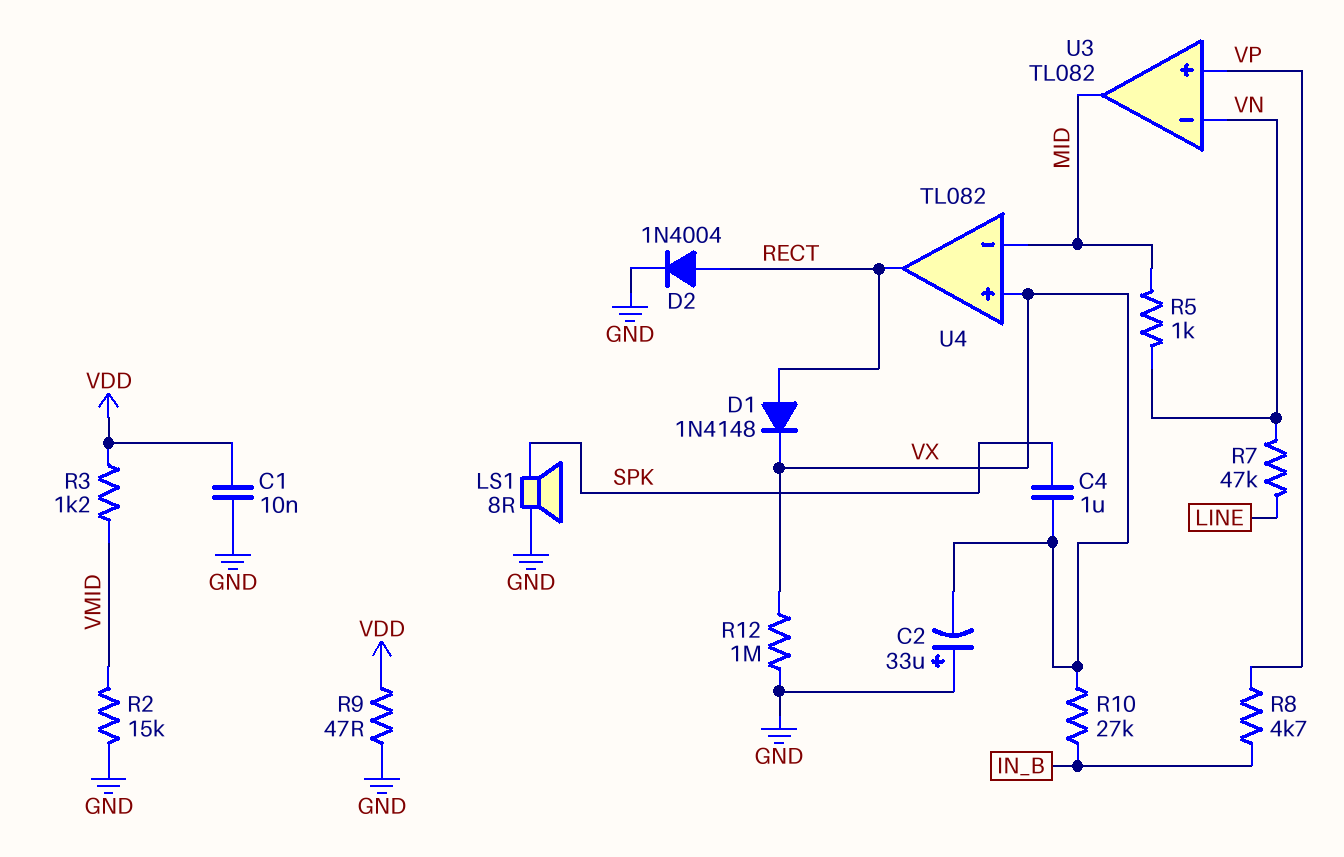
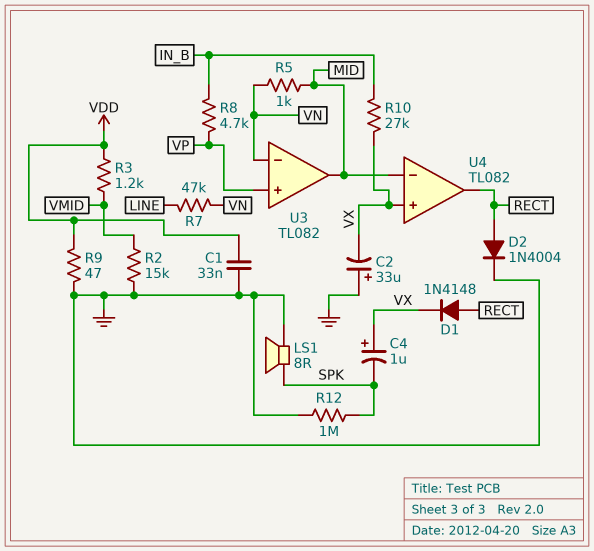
C1: 10nF (GND, VDD) -> 33nF (GND, VDD)
C4: 1uF (SPK, VX) -> 1uF (plus VX, minus SPK)
R12: 1M (GND, VX) -> 1M (GND, SPK)

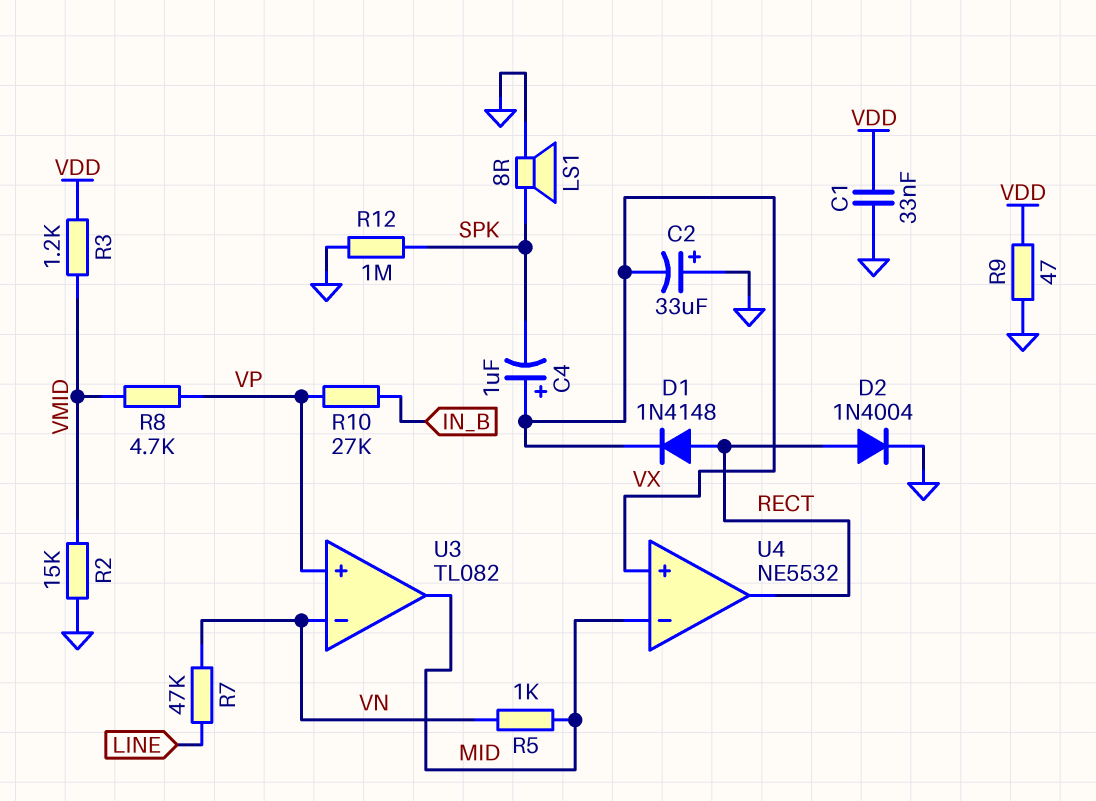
R8: 4.7k (IN_B, VP) -> 4.7k (VMID, VP)
R10: 27k (IN_B, VX) -> 27k (IN_B, VP)
U4: TL082 -> NE5532

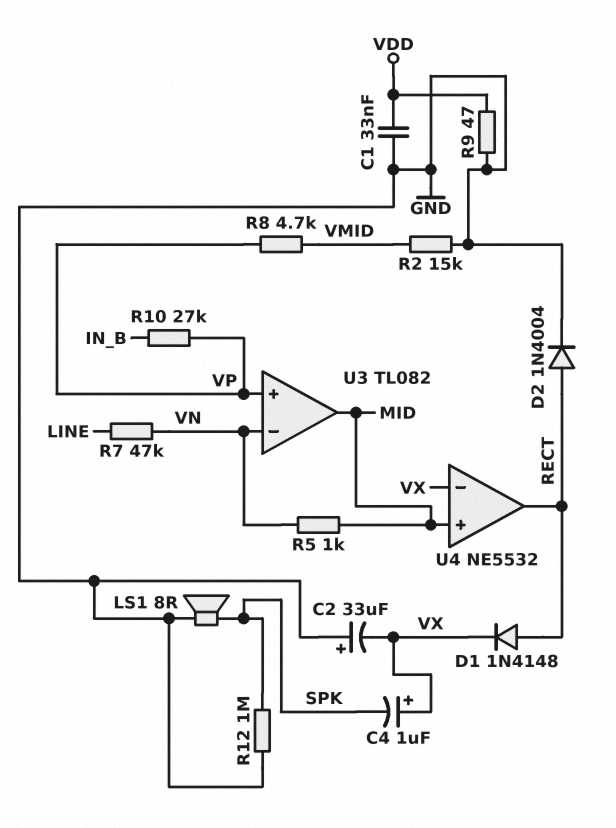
R3: 1.2k (VDD, VMID) -> none
U4 pin in+: VX -> MID
U4 pin in-: MID -> VX

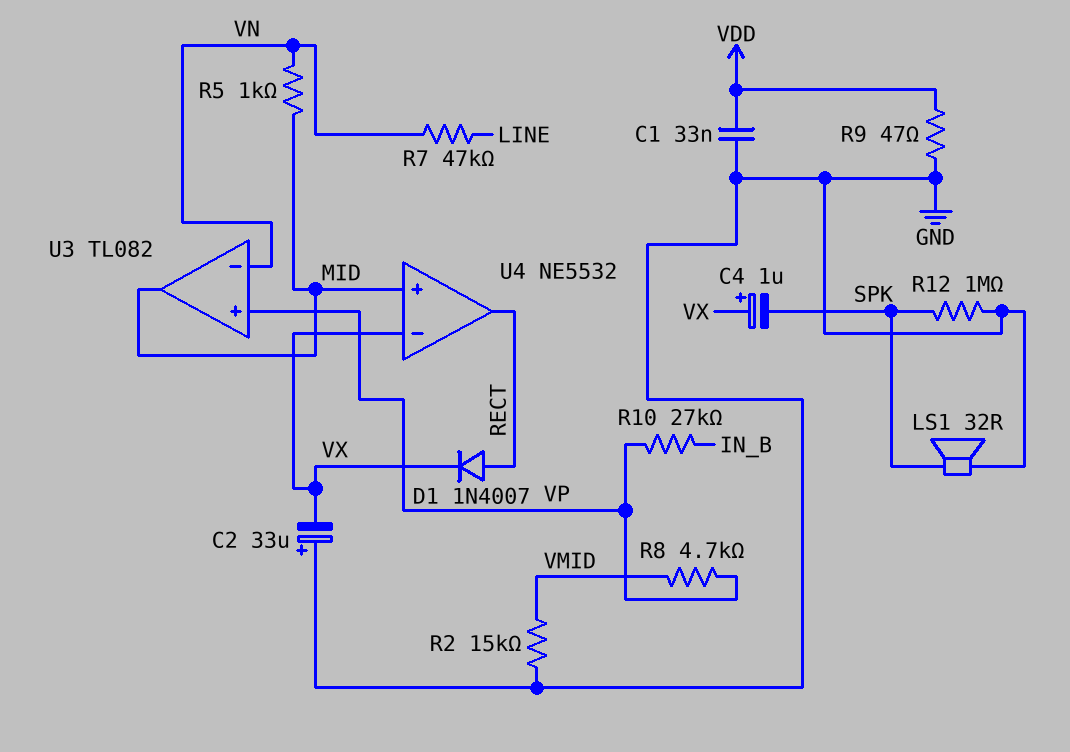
D1: diode 1N4148 (A RECT, K VX) -> diode 1N4007 (A RECT, K VX)
D2: diode 1N4004 (A RECT, K GND) -> none
LS1: speaker 8R (GND, SPK) -> speaker 32R (GND, SPK)

